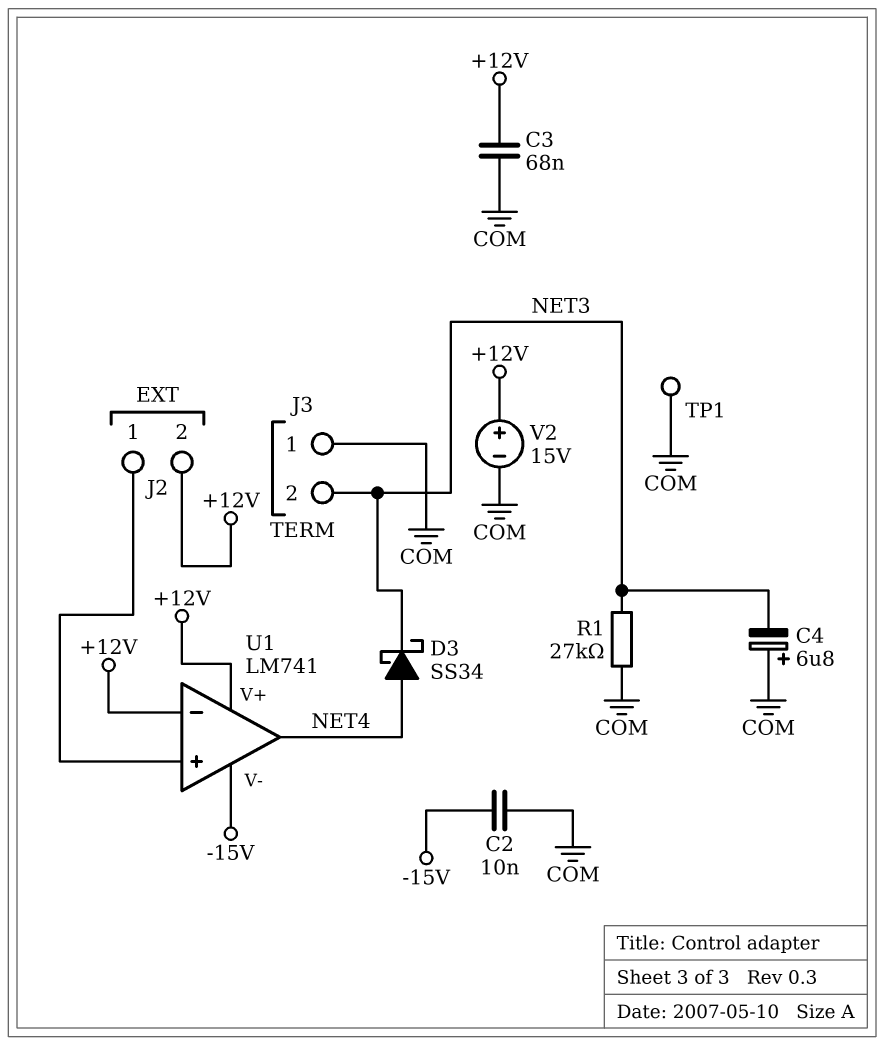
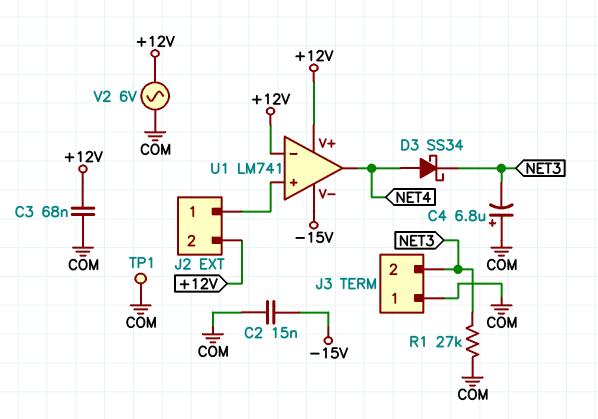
C2: 10nF (-15V, COM) -> 15nF (-15V, COM)
V2: 15V (plus +12V, minus COM) -> AC 6V (+12V, COM)

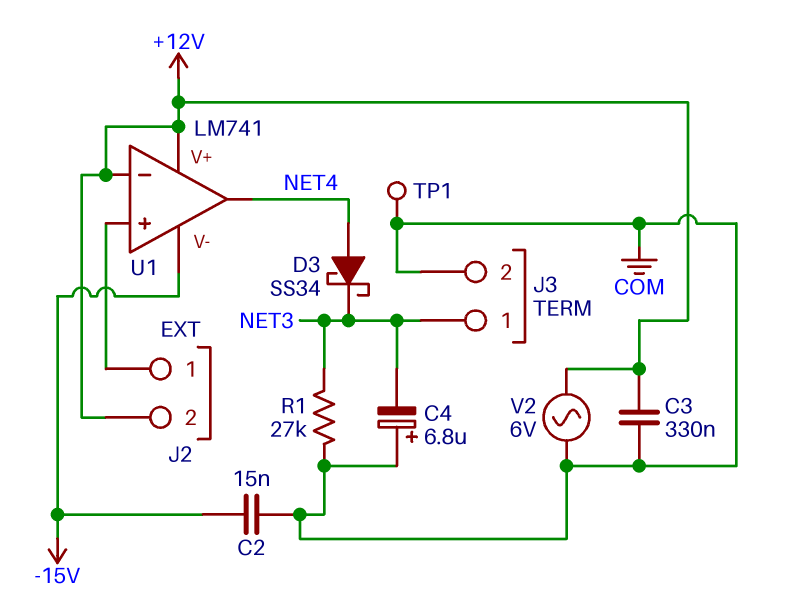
C3: 68nF (+12V, COM) -> 330nF (+12V, COM)
J3 pin 1: COM -> NET3
J3 pin 2: NET3 -> COM

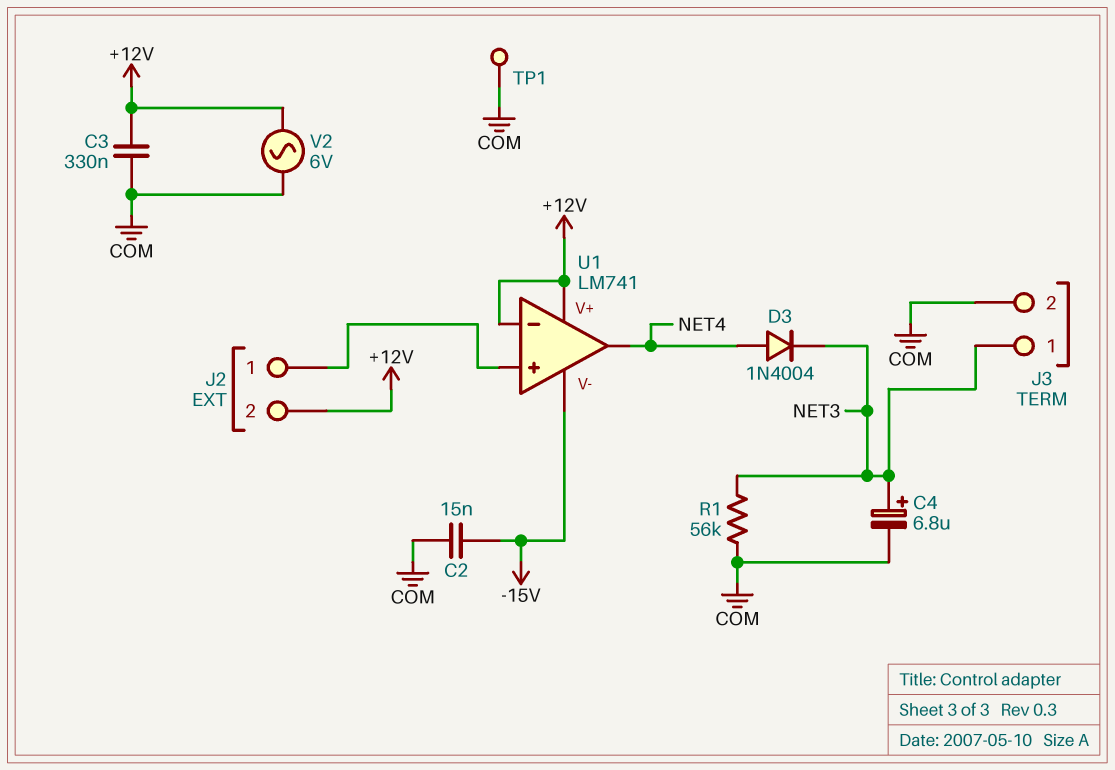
C4: 6.8uF (plus COM, minus NET3) -> 6.8uF (plus NET3, minus COM)
D3: schottky SS34 (A NET4, K NET3) -> diode 1N4004 (A NET4, K NET3)
R1: 27k (COM, NET3) -> 56k (COM, NET3)

